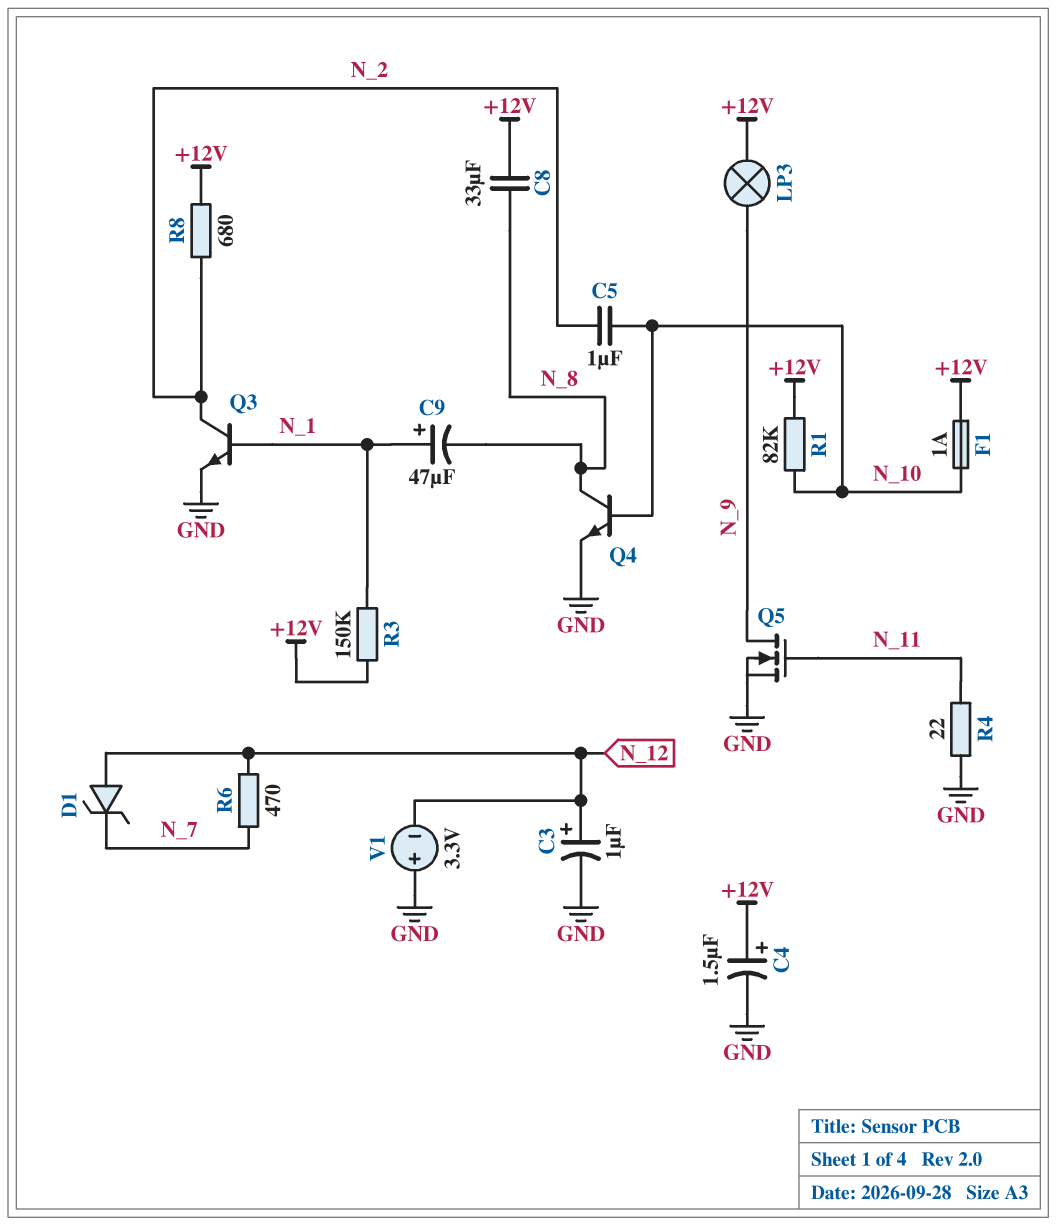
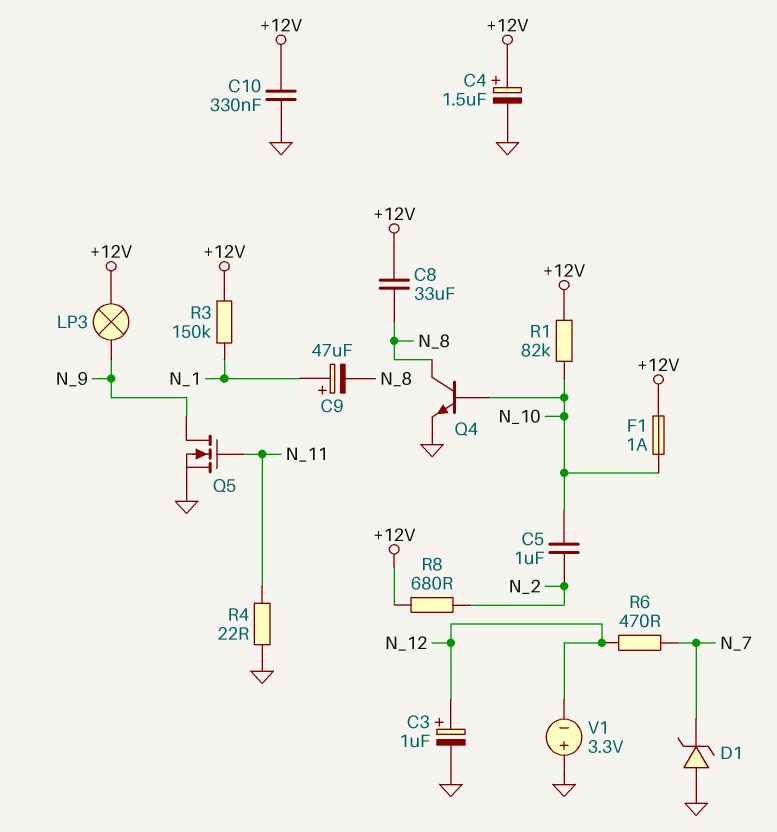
C10: none -> 330nF (+12V, GND)
D1: zener (A N_12, K N_7) -> zener (A GND, K N_7)
Q3: NPN (B N_1, C N_2, E GND) -> none

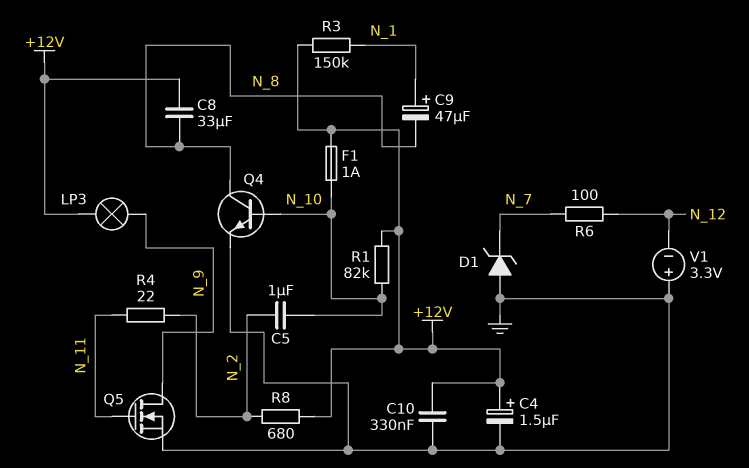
C3: 1uF (plus N_12, minus GND) -> none
R4: 22 (GND, N_11) -> 22 (N_2, N_11)
R6: 470 (N_7, N_12) -> 100 (N_7, N_12)

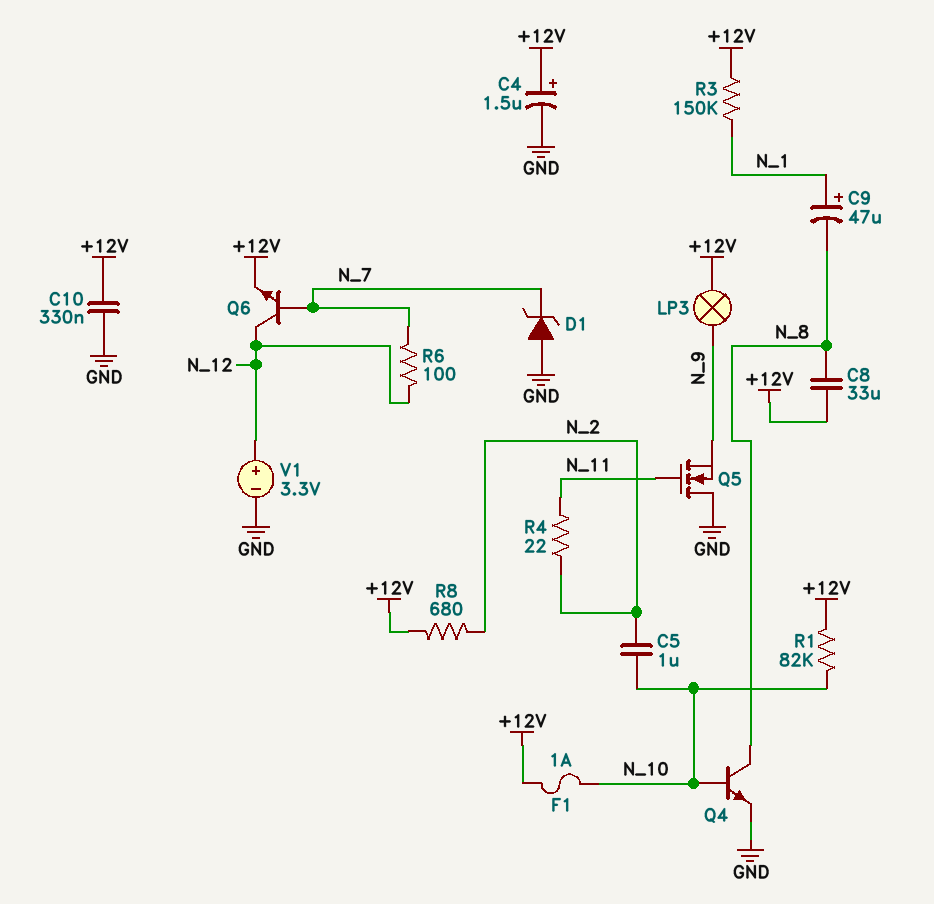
Q5: NMOS (G N_11, D N_9, S GND) -> NMOS (G N_11, D GND, S N_9)
Q6: none -> NPN (B N_7, C N_12, E +12V)
V1: 3.3V (plus GND, minus N_12) -> 3.3V (plus N_12, minus GND)

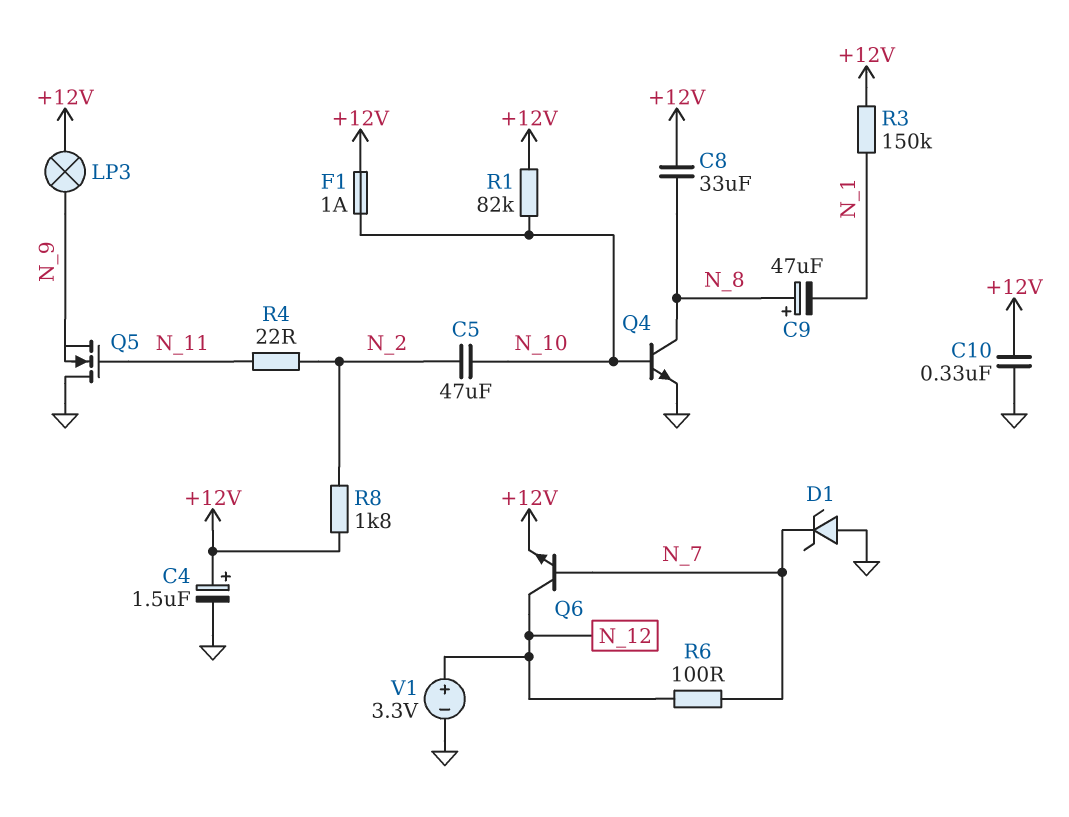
C5: 1uF (N_2, N_10) -> 47uF (N_2, N_10)
C9: 47uF (plus N_1, minus N_8) -> 47uF (plus N_8, minus N_1)
R8: 680 (+12V, N_2) -> 1.8k (+12V, N_2)

